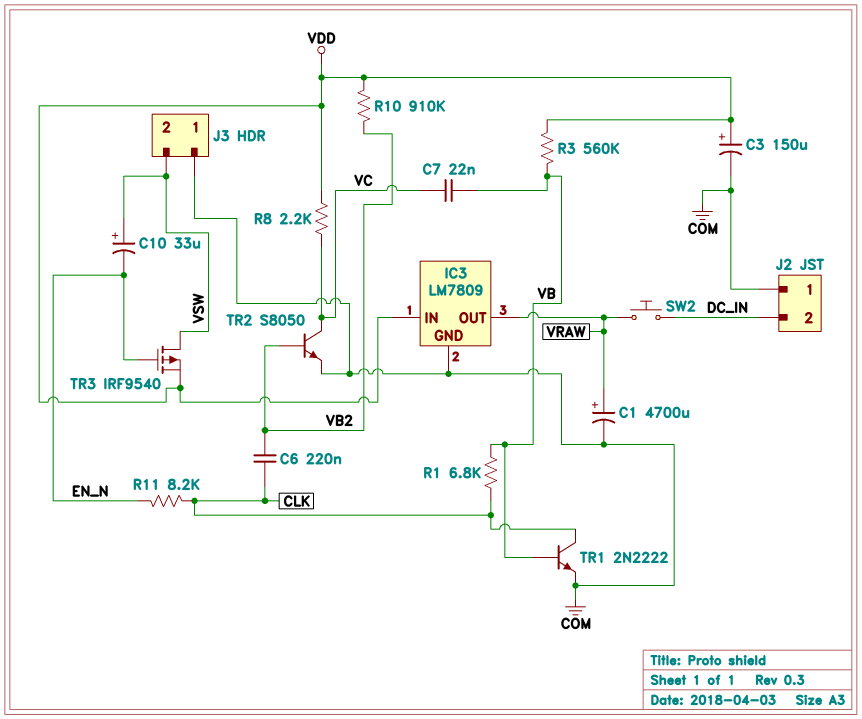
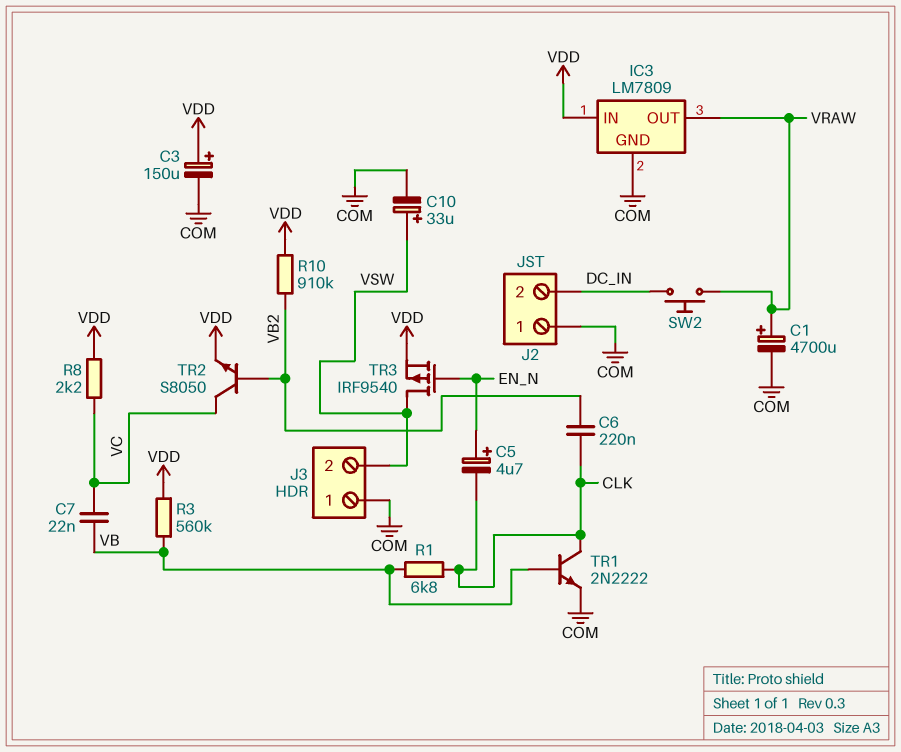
C5: none -> 4.7uF (plus EN_N, minus CLK)
C10: 33uF (plus VSW, minus EN_N) -> 33uF (plus VSW, minus COM)
R11: 8.2k (CLK, EN_N) -> none
TR2: NPN S8050 (B VB2, C VC, E COM) -> NPN S8050 (B VB2, C VC, E VDD)

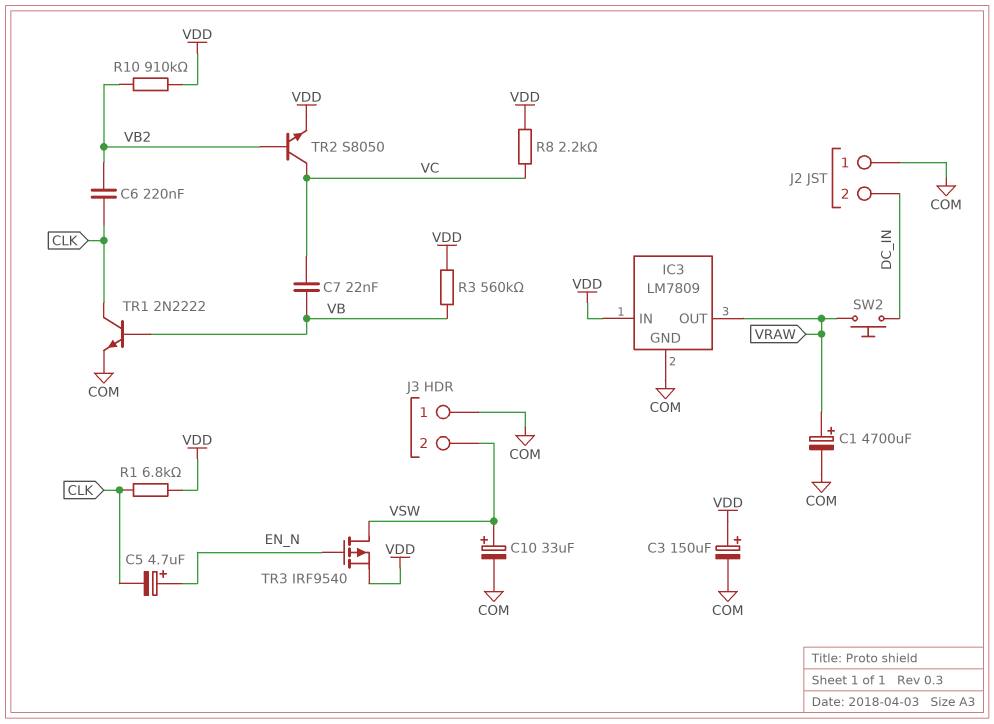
R1: 6.8k (CLK, VB) -> 6.8k (CLK, VDD)

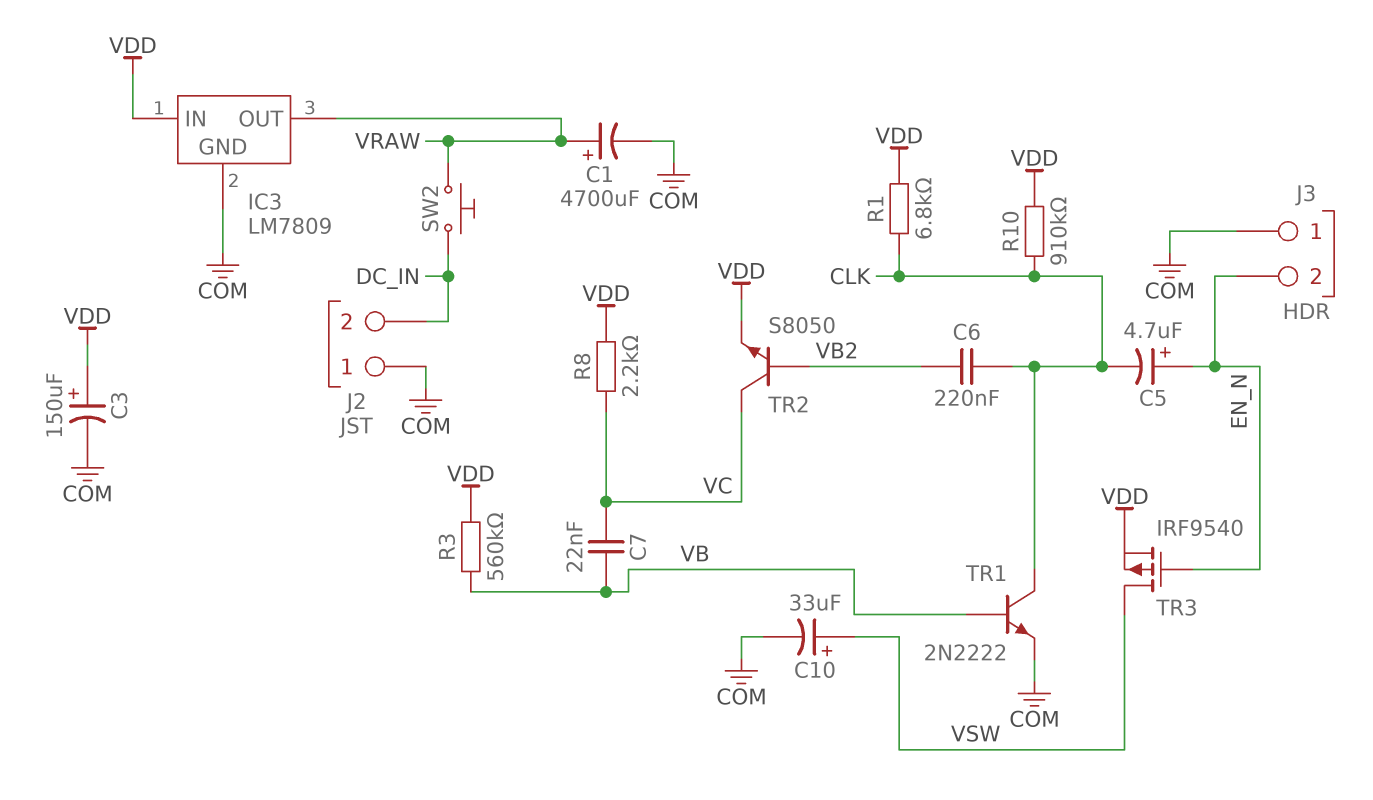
J3 pin 2: VSW -> EN_N
R10: 910k (VB2, VDD) -> 910k (CLK, VDD)

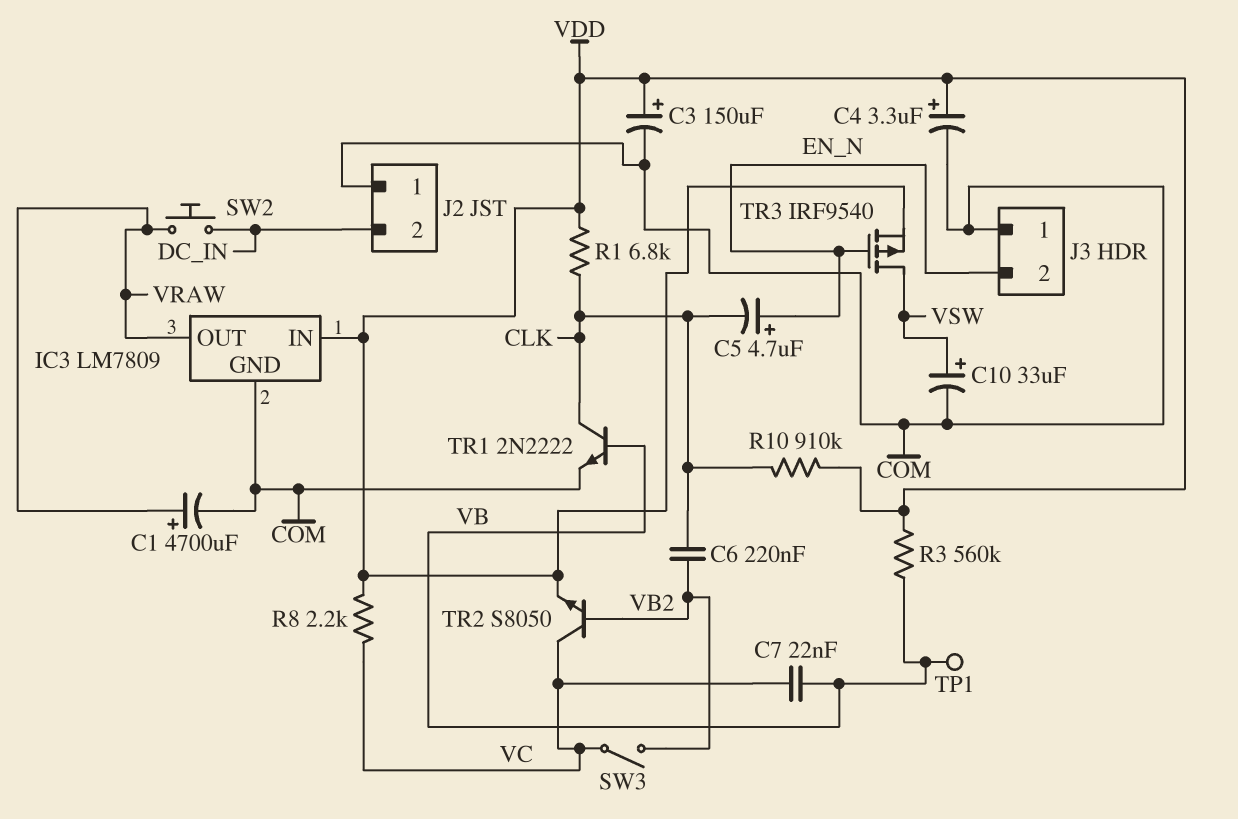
C4: none -> 3.3uF (plus VDD, minus COM)
SW3: none -> switch (VB2, VC)
TP1: none -> test point (VB)

